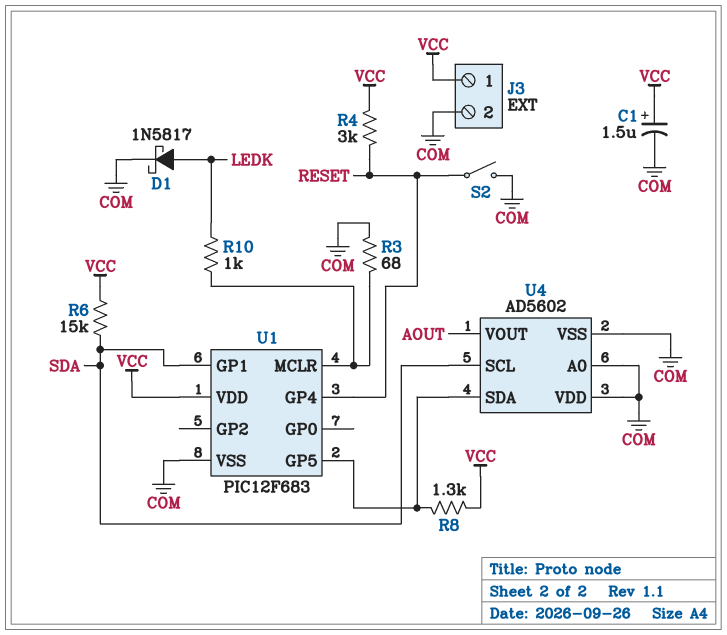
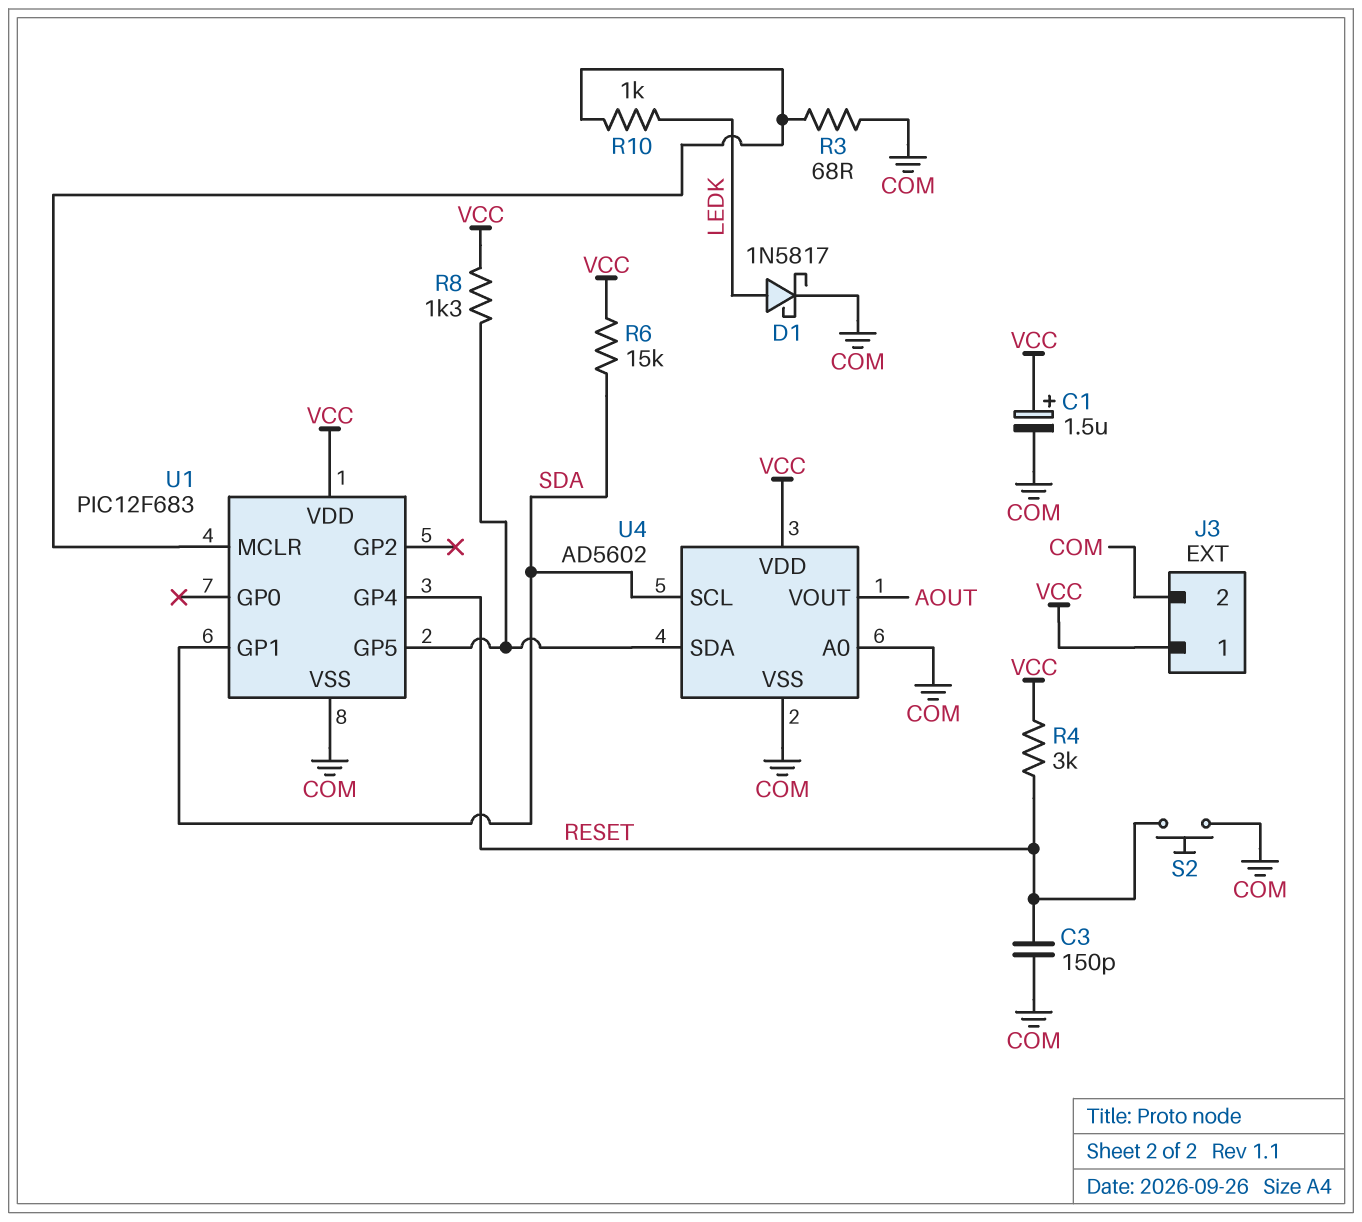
C3: none -> 150pF (COM, RESET)
S2: switch (COM, RESET) -> button (COM, RESET)
U4 pin VDD: COM -> VCC

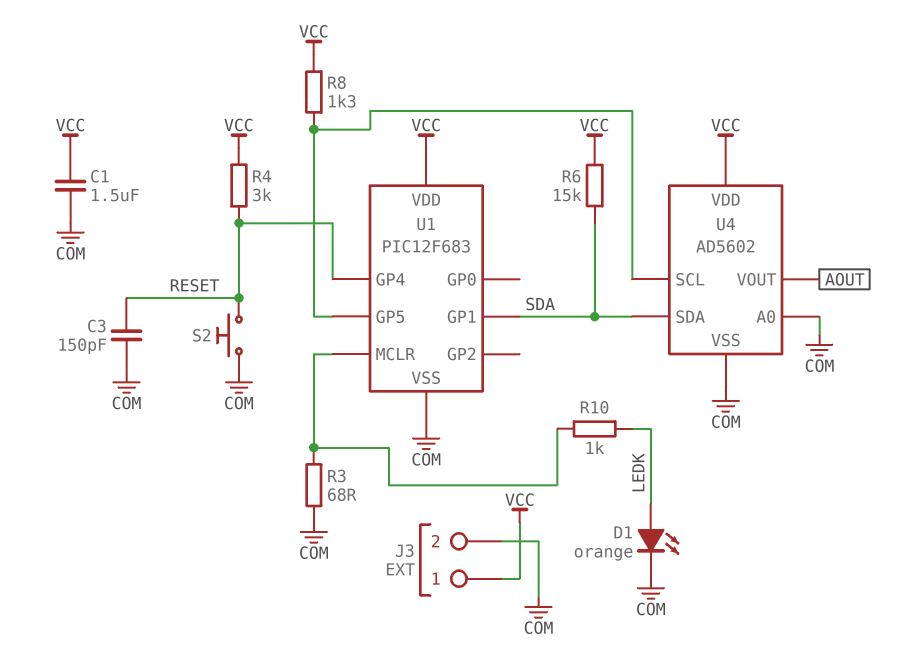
C1: 1.5uF (plus VCC, minus COM) -> 1.5uF (COM, VCC)
D1: schottky 1N5817 (A LEDK, K COM) -> LED orange (A LEDK, K COM)
U4 pin SCL: SDA -> U1/GP5
U4 pin SDA: U1/GP5 -> SDA

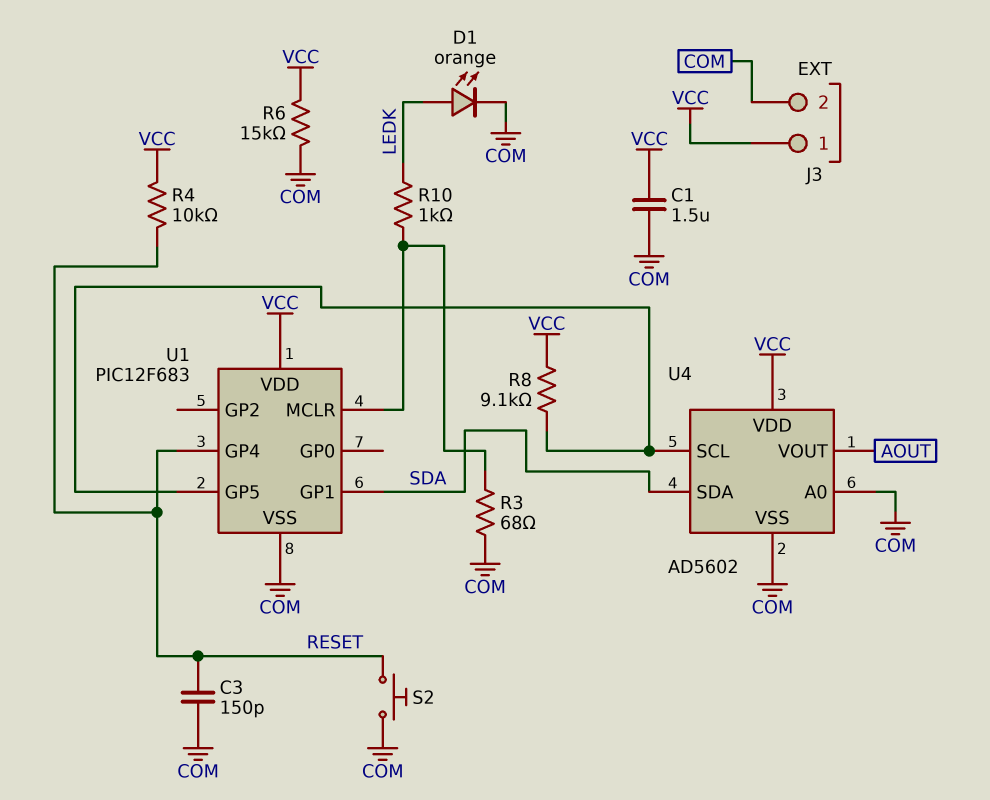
R4: 3k (RESET, VCC) -> 10k (RESET, VCC)
R6: 15k (SDA, VCC) -> 15k (COM, VCC)
R8: 1.3k (U1/GP5, VCC) -> 9.1k (U1/GP5, VCC)

